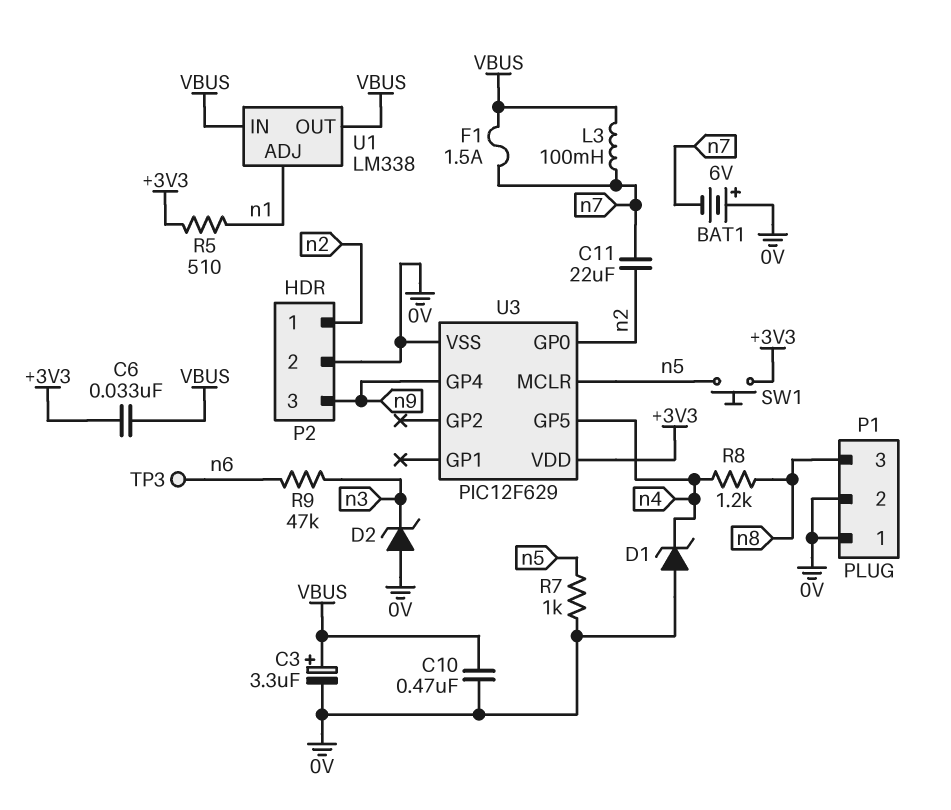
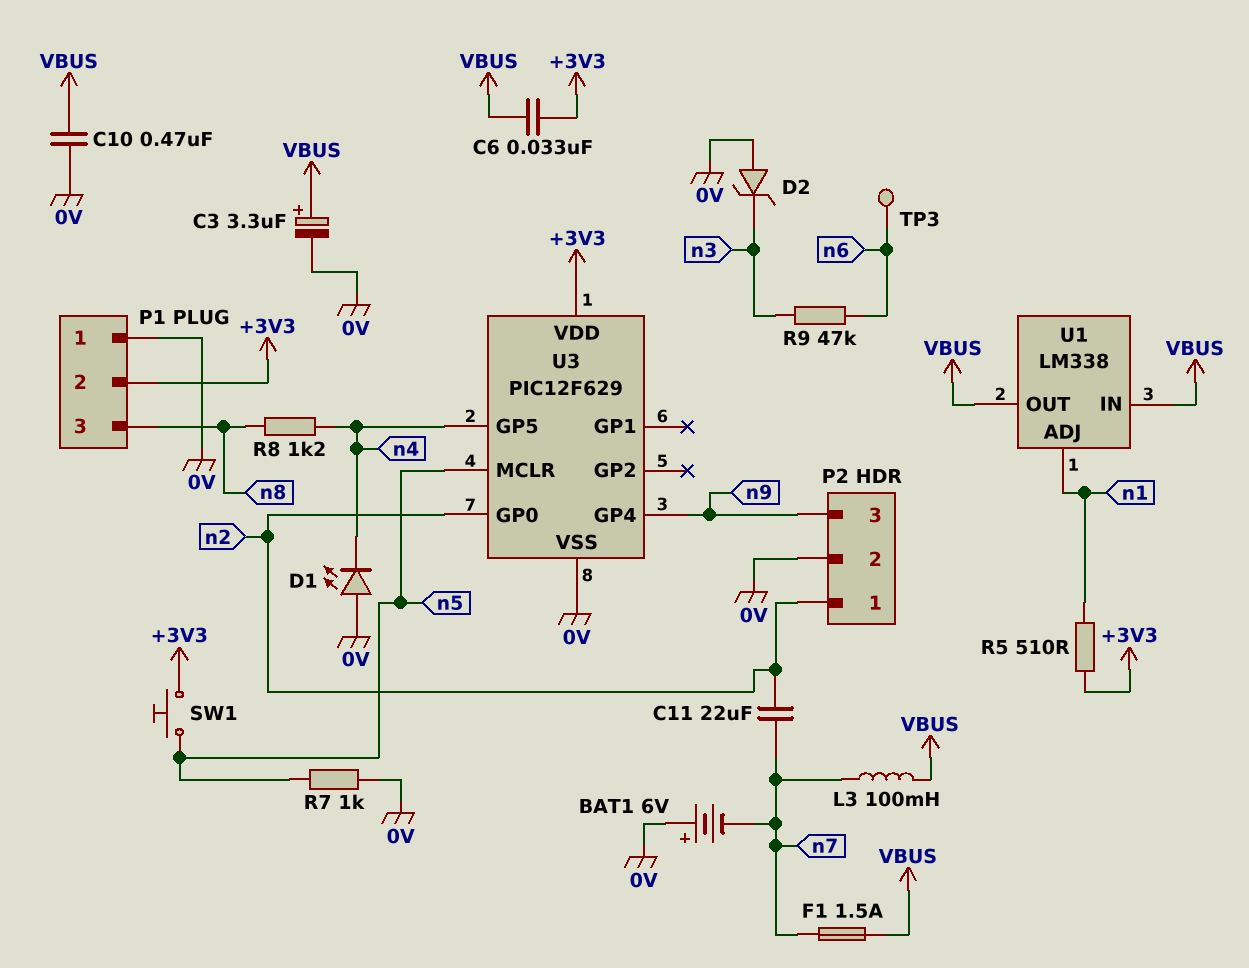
D1: zener (A 0V, K n4) -> LED (A 0V, K n4)
P1 pin 2: 0V -> +3V3

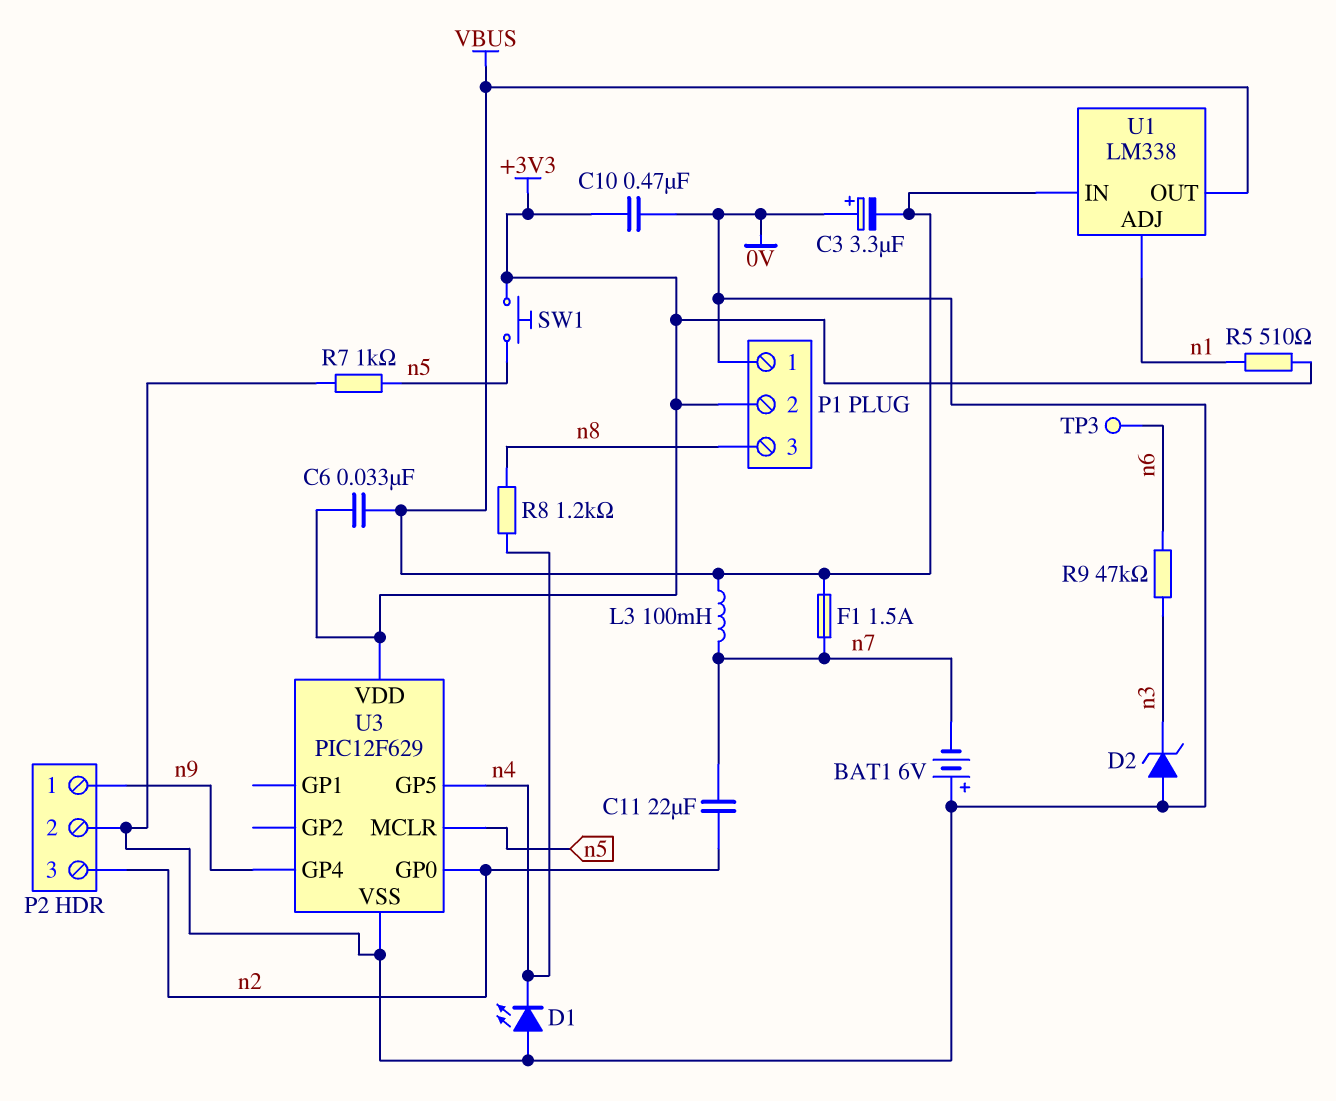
C3: 3.3uF (plus VBUS, minus 0V) -> 3.3uF (plus 0V, minus VBUS)
C10: 470nF (0V, VBUS) -> 470nF (+3V3, 0V)
P2 pin 1: n2 -> n9
P2 pin 3: n9 -> n2

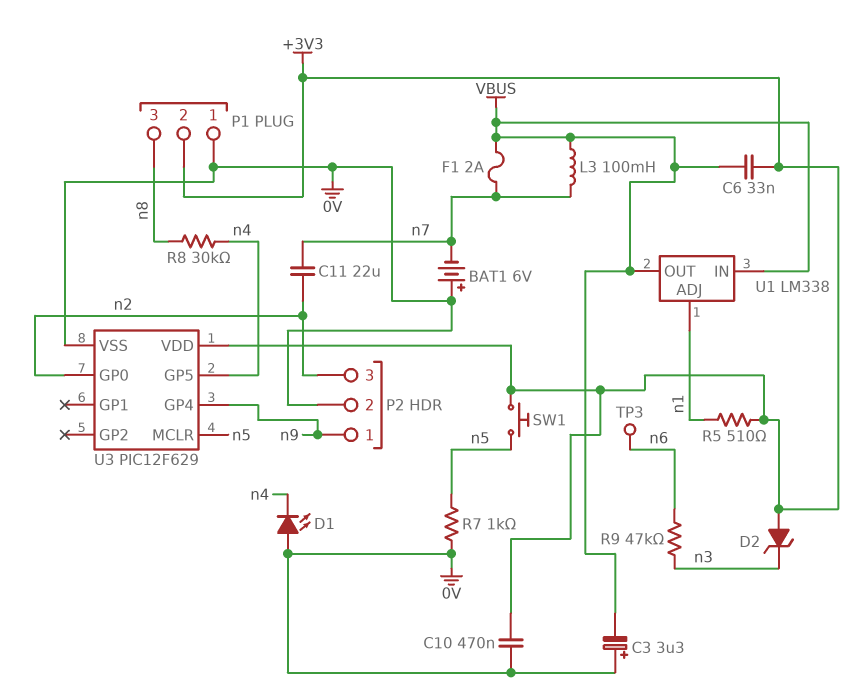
D2: zener (A 0V, K n3) -> zener (A +3V3, K n3)
F1: 1.5A (VBUS, n7) -> 2A (VBUS, n7)
R8: 1.2k (n4, n8) -> 30k (n4, n8)

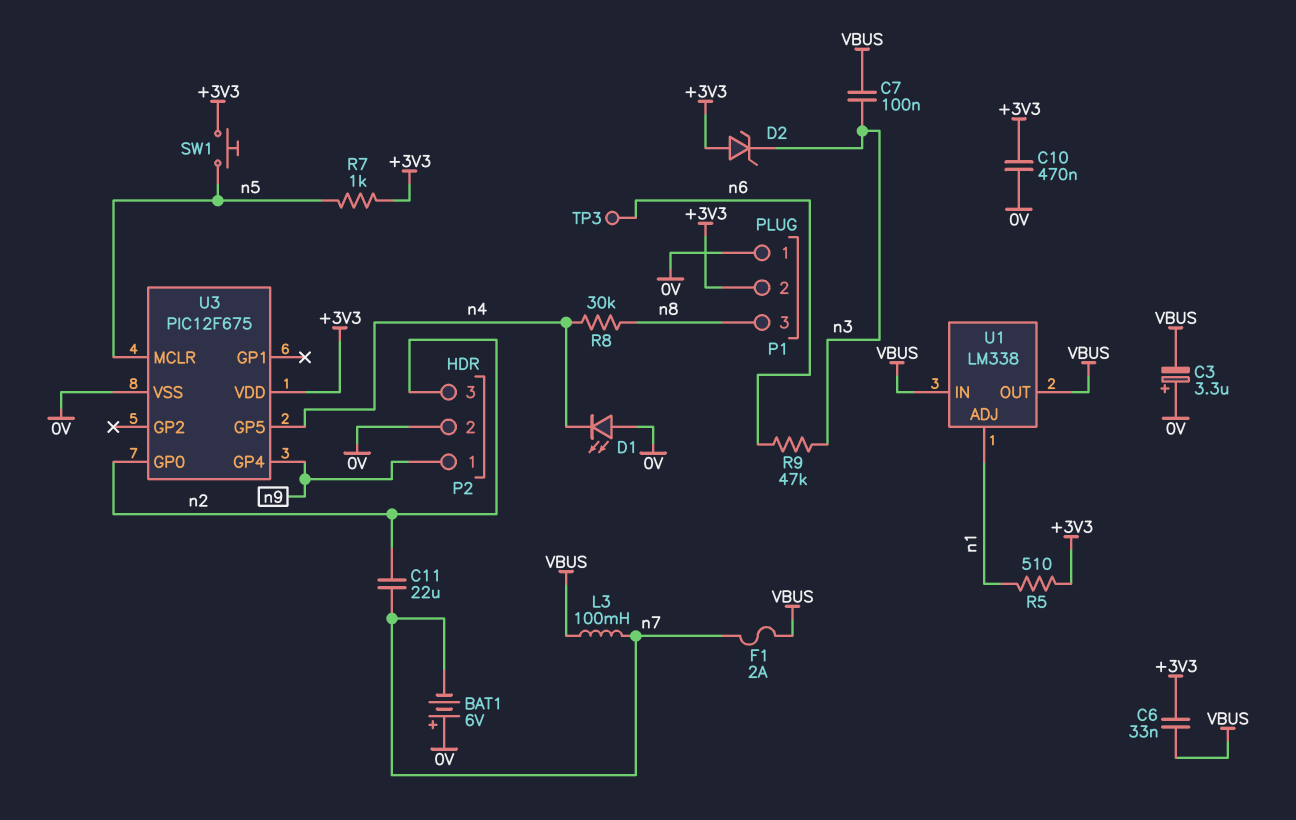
C7: none -> 100nF (VBUS, n3)
R7: 1k (0V, n5) -> 1k (+3V3, n5)
U3: PIC12F629 -> PIC12F675

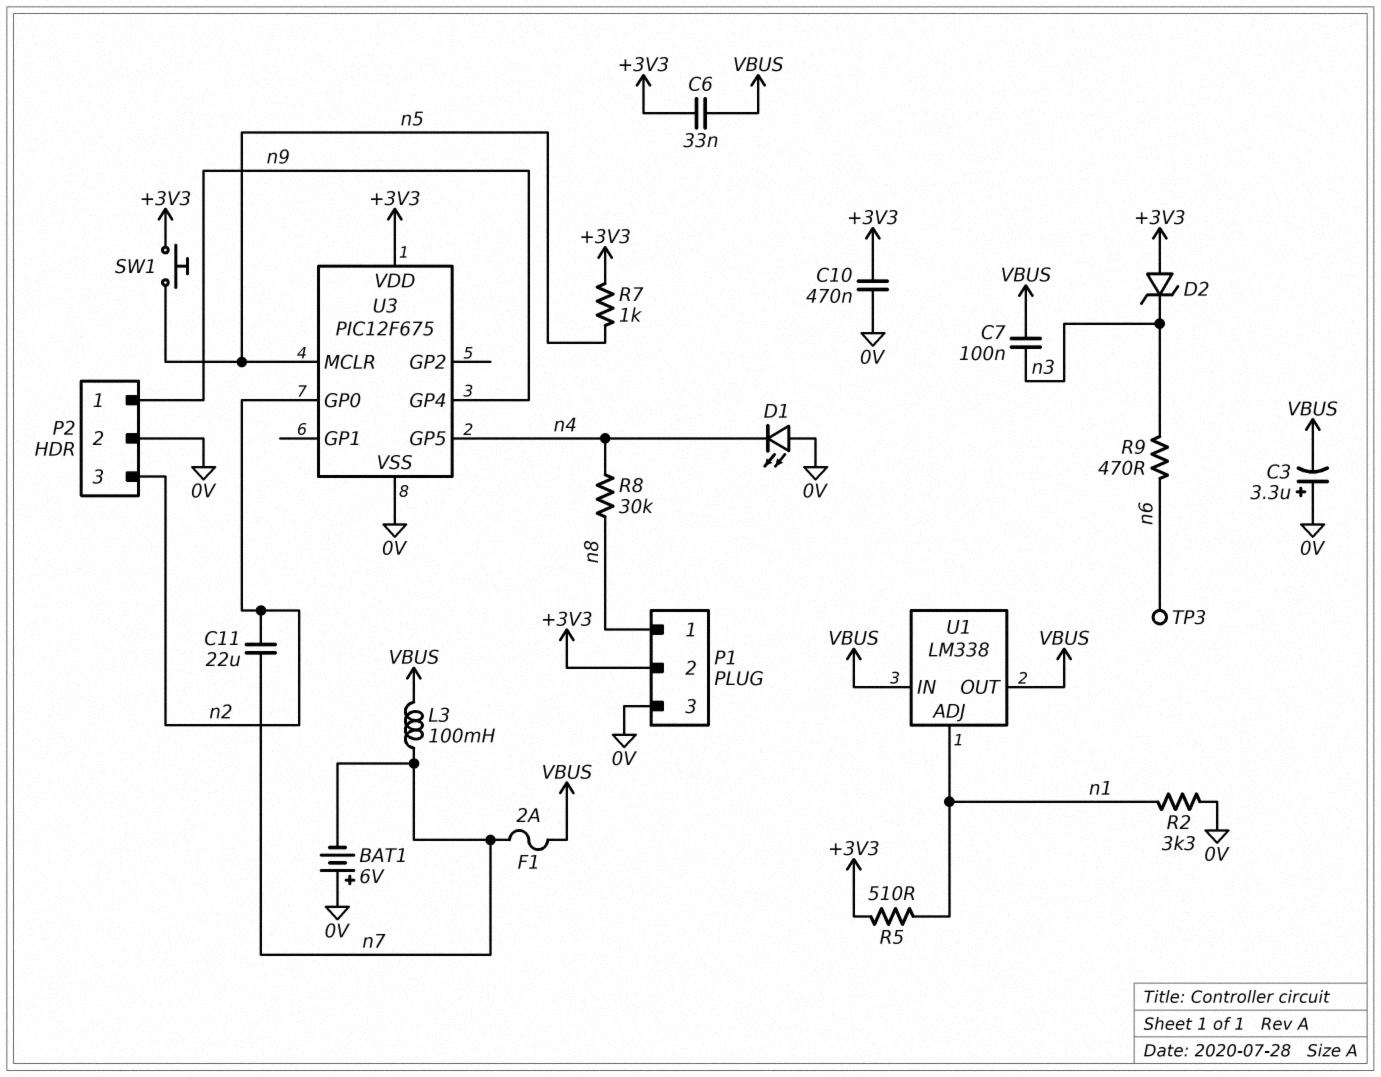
P1 pin 1: 0V -> n8
P1 pin 3: n8 -> 0V
R2: none -> 3.3k (0V, n1)
R9: 47k (n3, n6) -> 470 (n3, n6)

